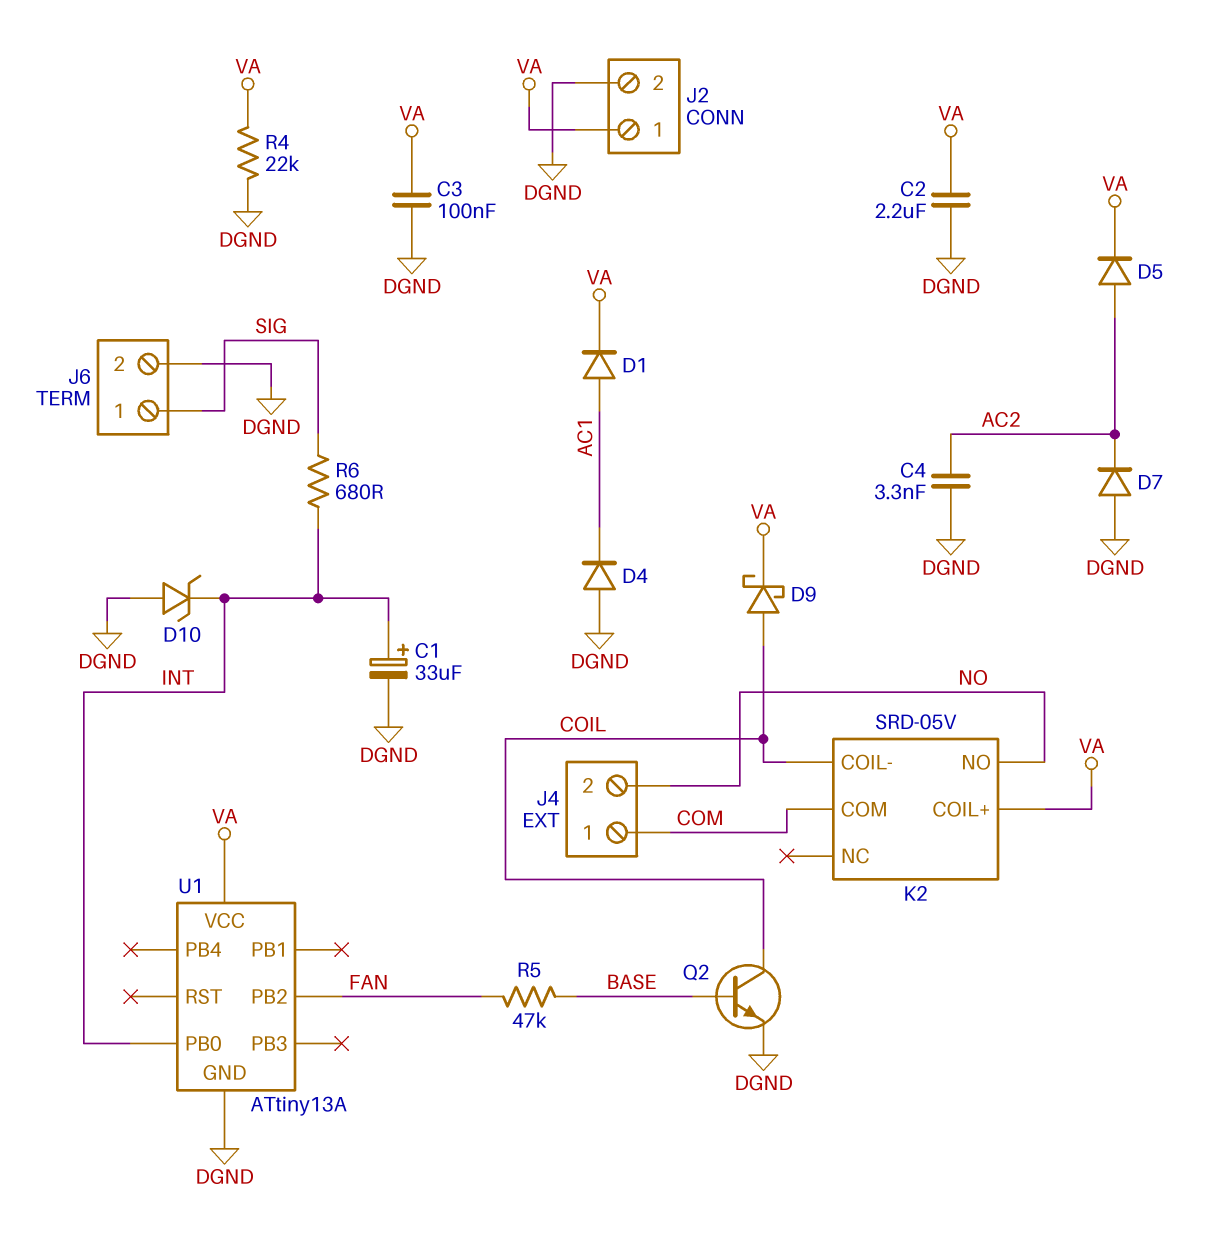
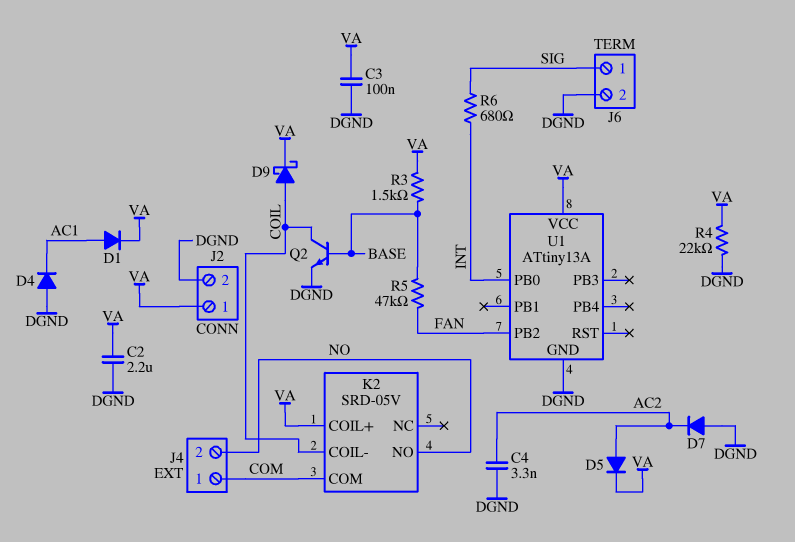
C1: 33uF (plus INT, minus DGND) -> none
D10: zener (A DGND, K INT) -> none
R3: none -> 1.5k (BASE, VA)

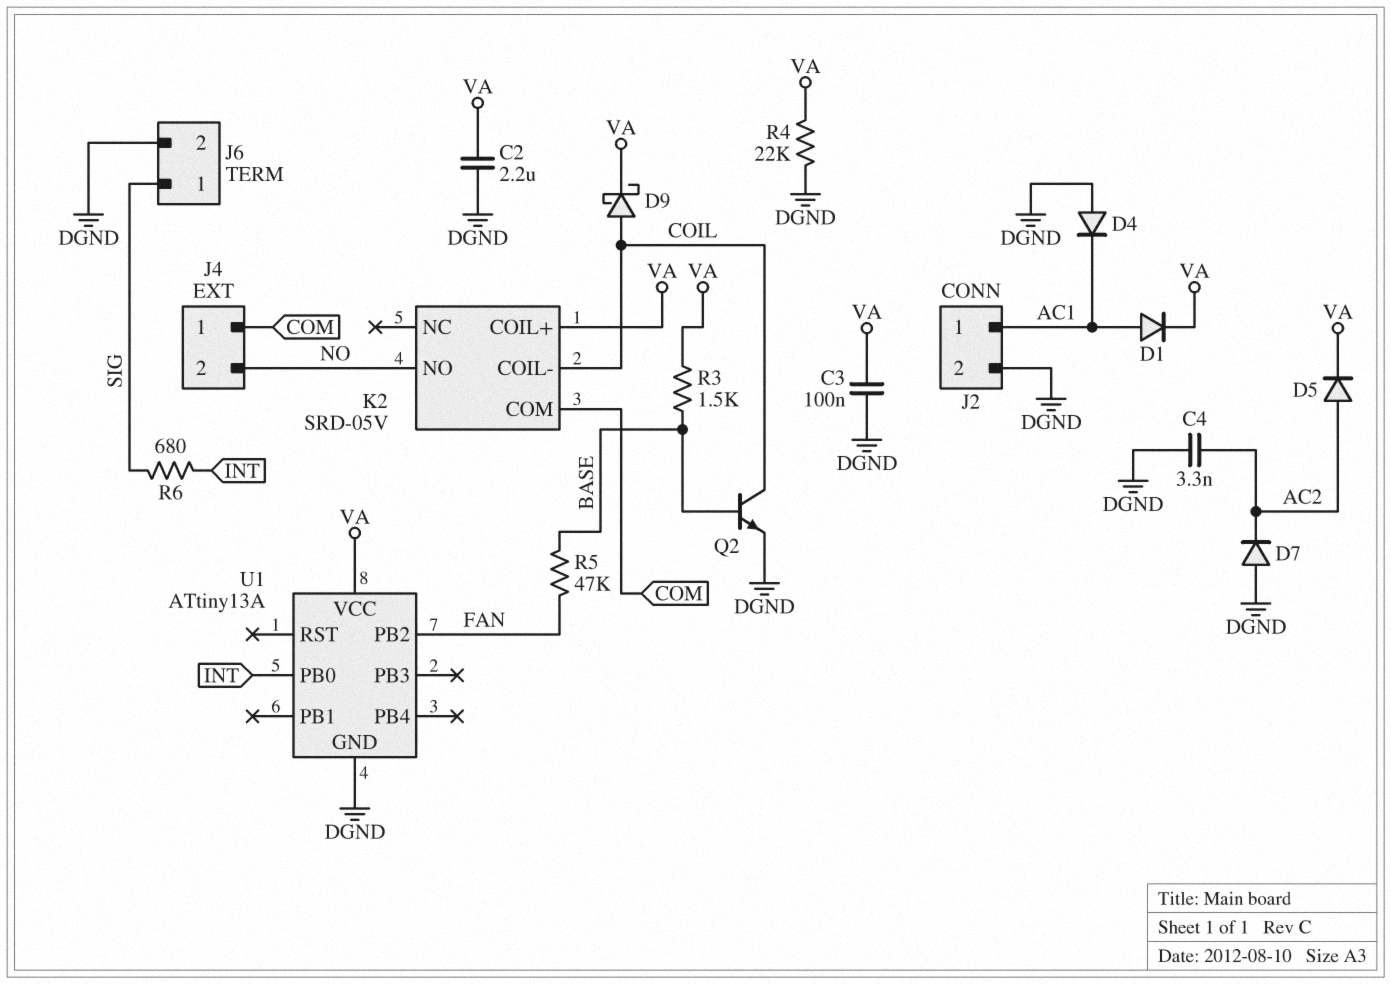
J2 pin 1: VA -> AC1

